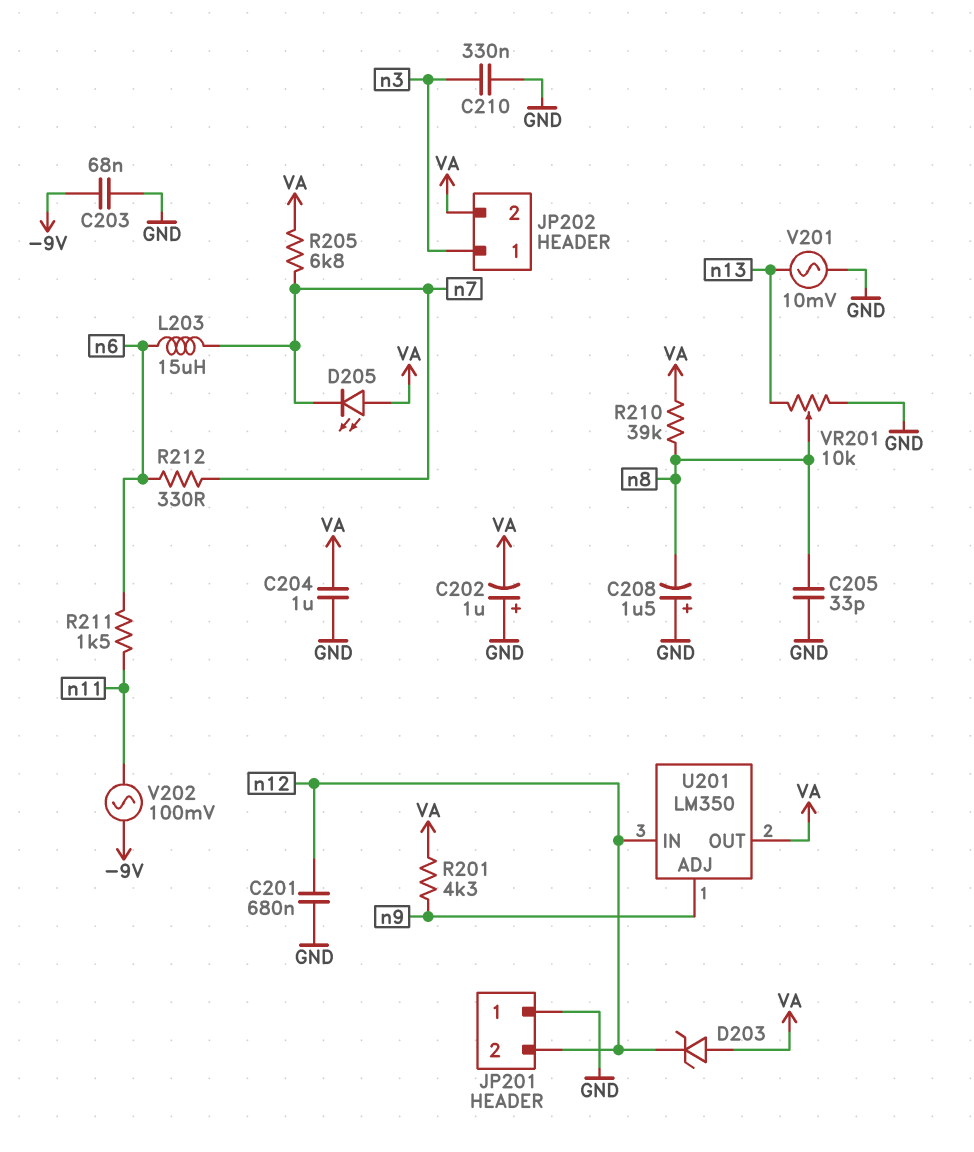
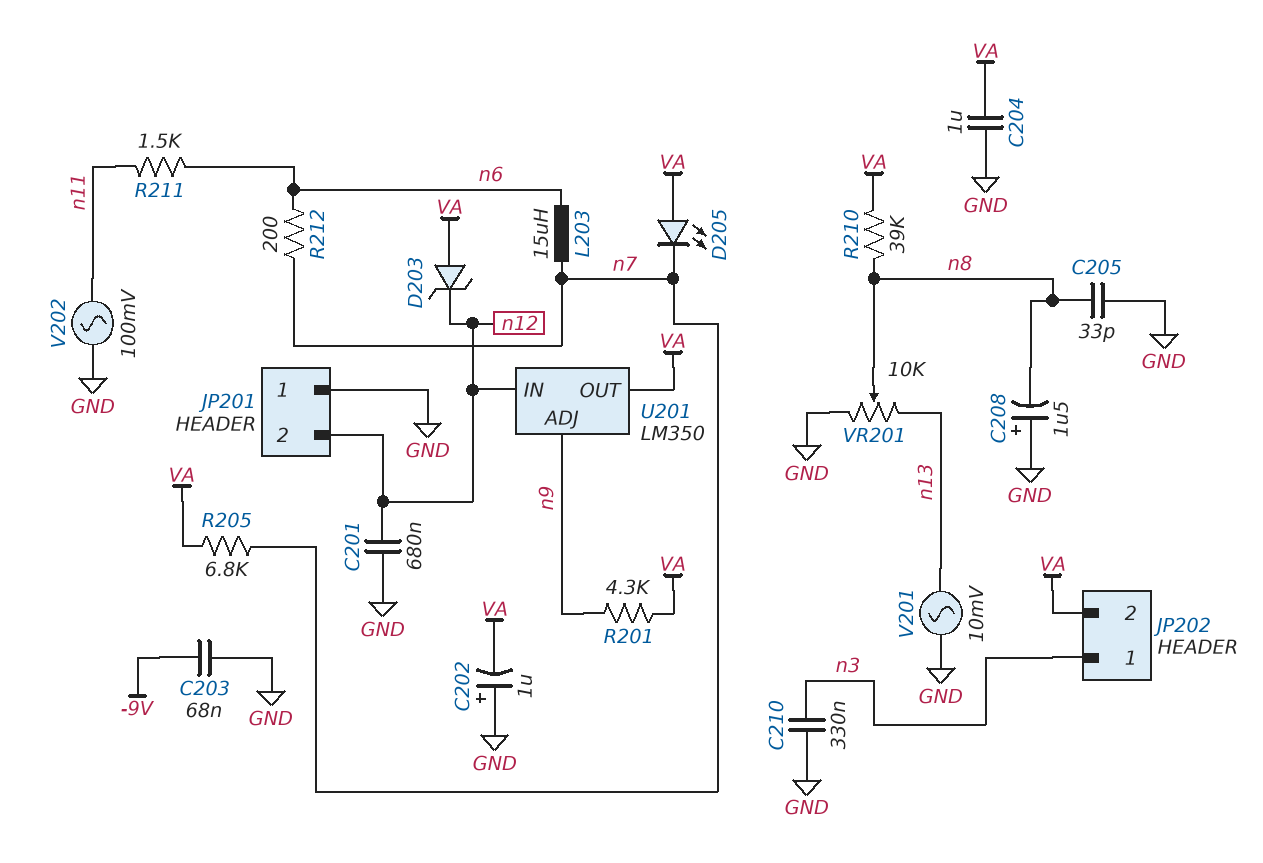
R212: 330 (n6, n7) -> 200 (n6, n7)
V202: AC 100mV (-9V, n11) -> AC 100mV (GND, n11)

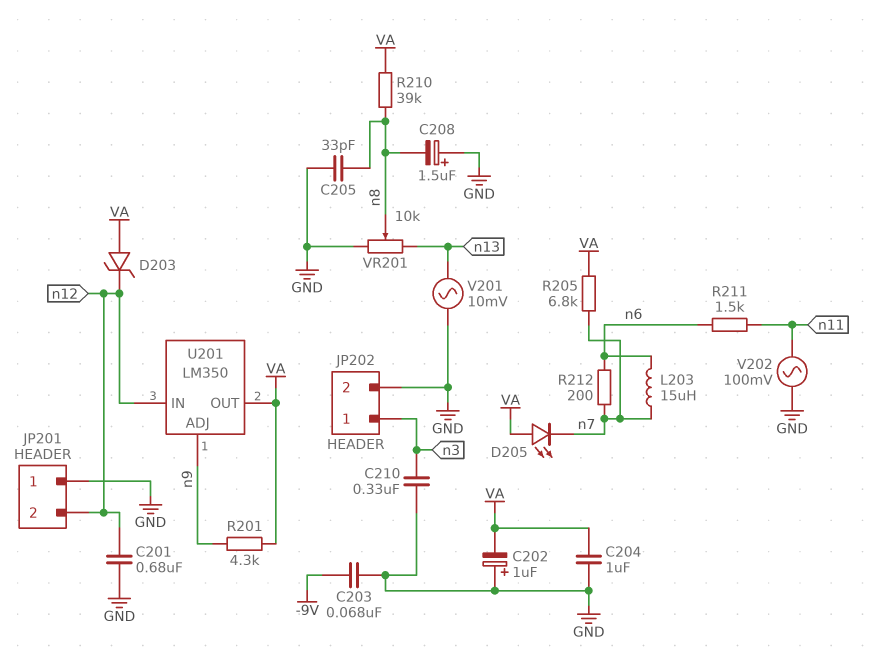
JP202 pin 2: VA -> GND

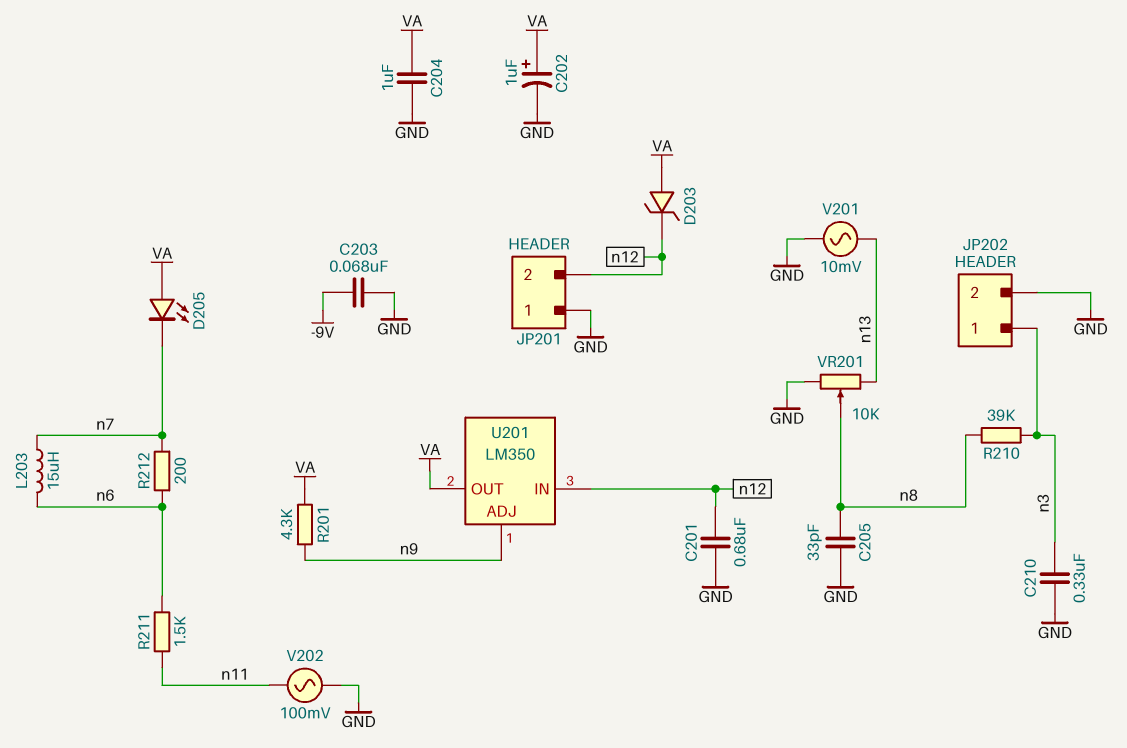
C202: 1uF (plus GND, minus VA) -> 1uF (plus VA, minus GND)
C208: 1.5uF (plus GND, minus n8) -> none
R205: 6.8k (VA, n7) -> none
R210: 39k (VA, n8) -> 39k (n3, n8)

